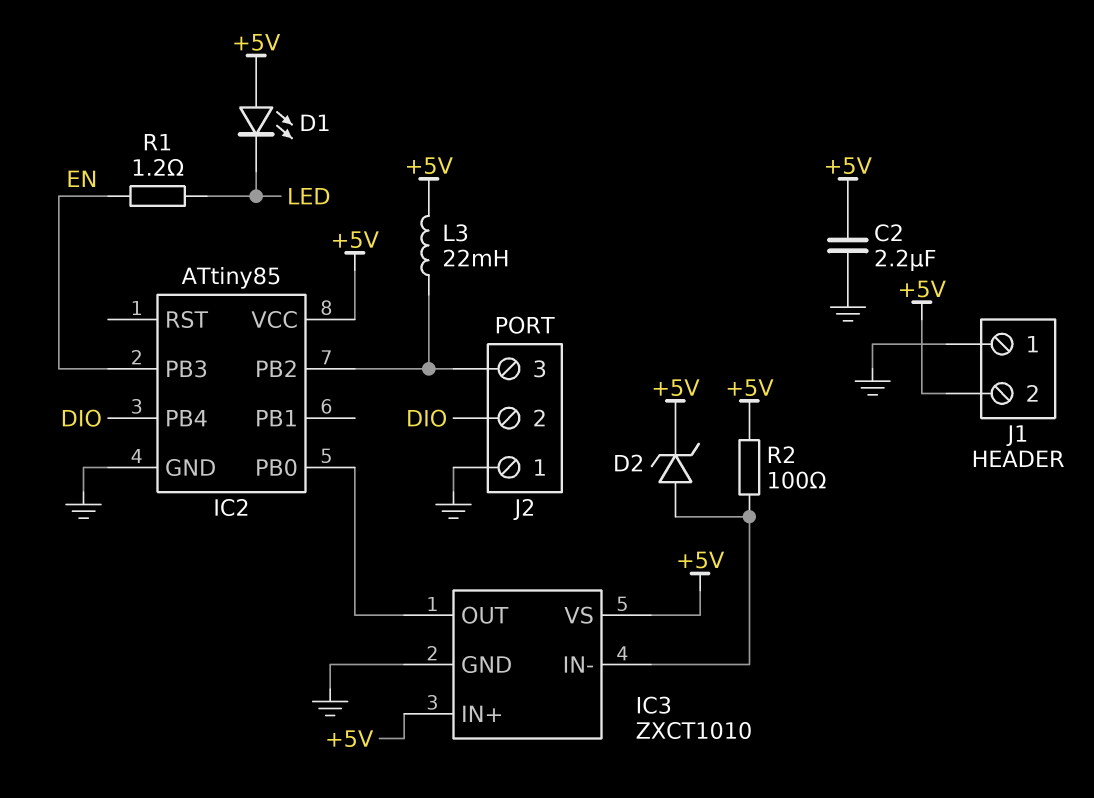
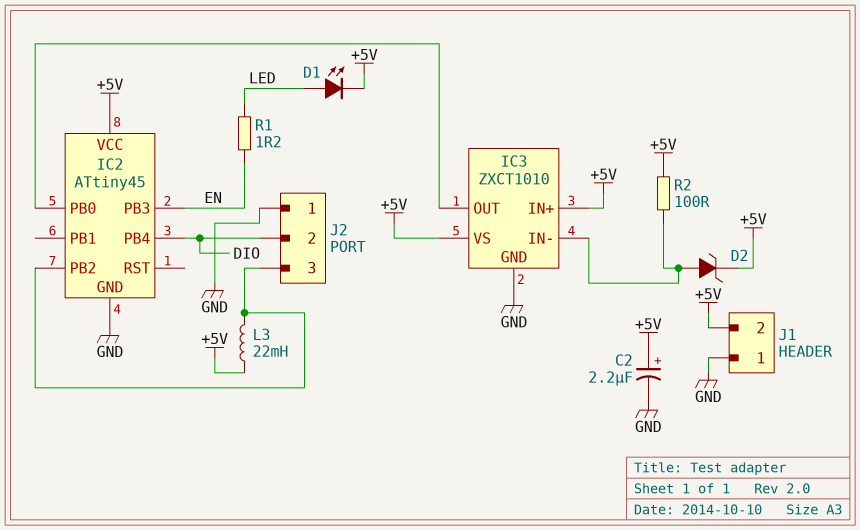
C2: 2.2uF (+5V, GND) -> 2.2uF (plus +5V, minus GND)
D1: LED (A +5V, K LED) -> LED (A LED, K +5V)
IC2: ATtiny85 -> ATtiny45

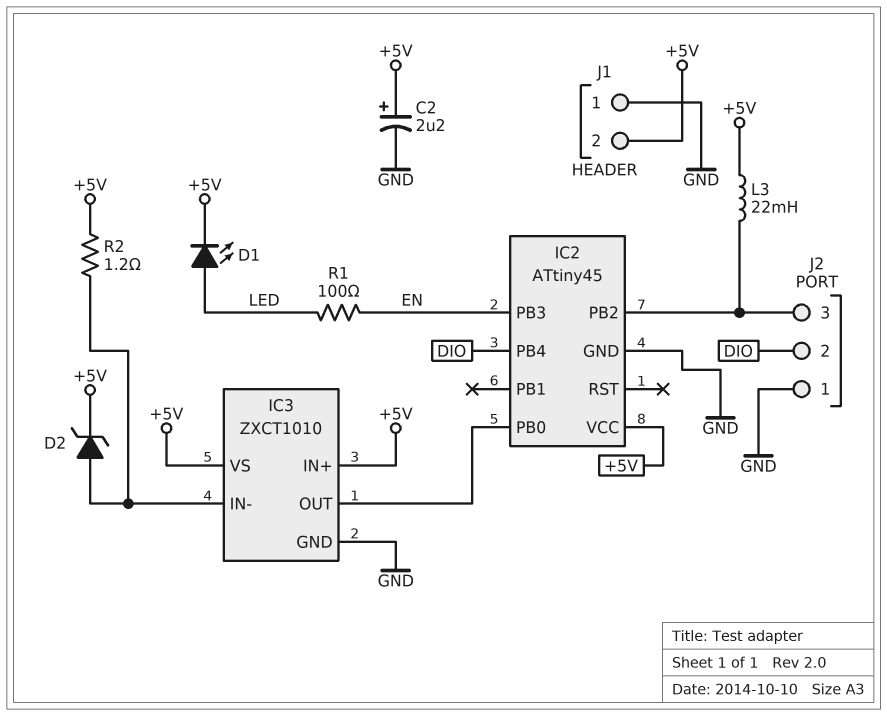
R1: 1.2 (EN, LED) -> 100 (EN, LED)
R2: 100 (+5V, IC3/IN-) -> 1.2 (+5V, IC3/IN-)

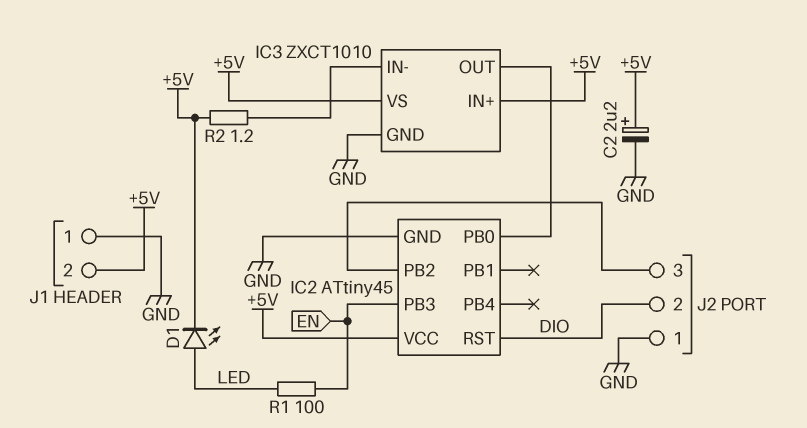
D2: zener (A IC3/IN-, K +5V) -> none
IC2 pin PB4: DIO -> none
IC2 pin RST: none -> DIO
L3: 22mH (+5V, IC2/PB2) -> none

